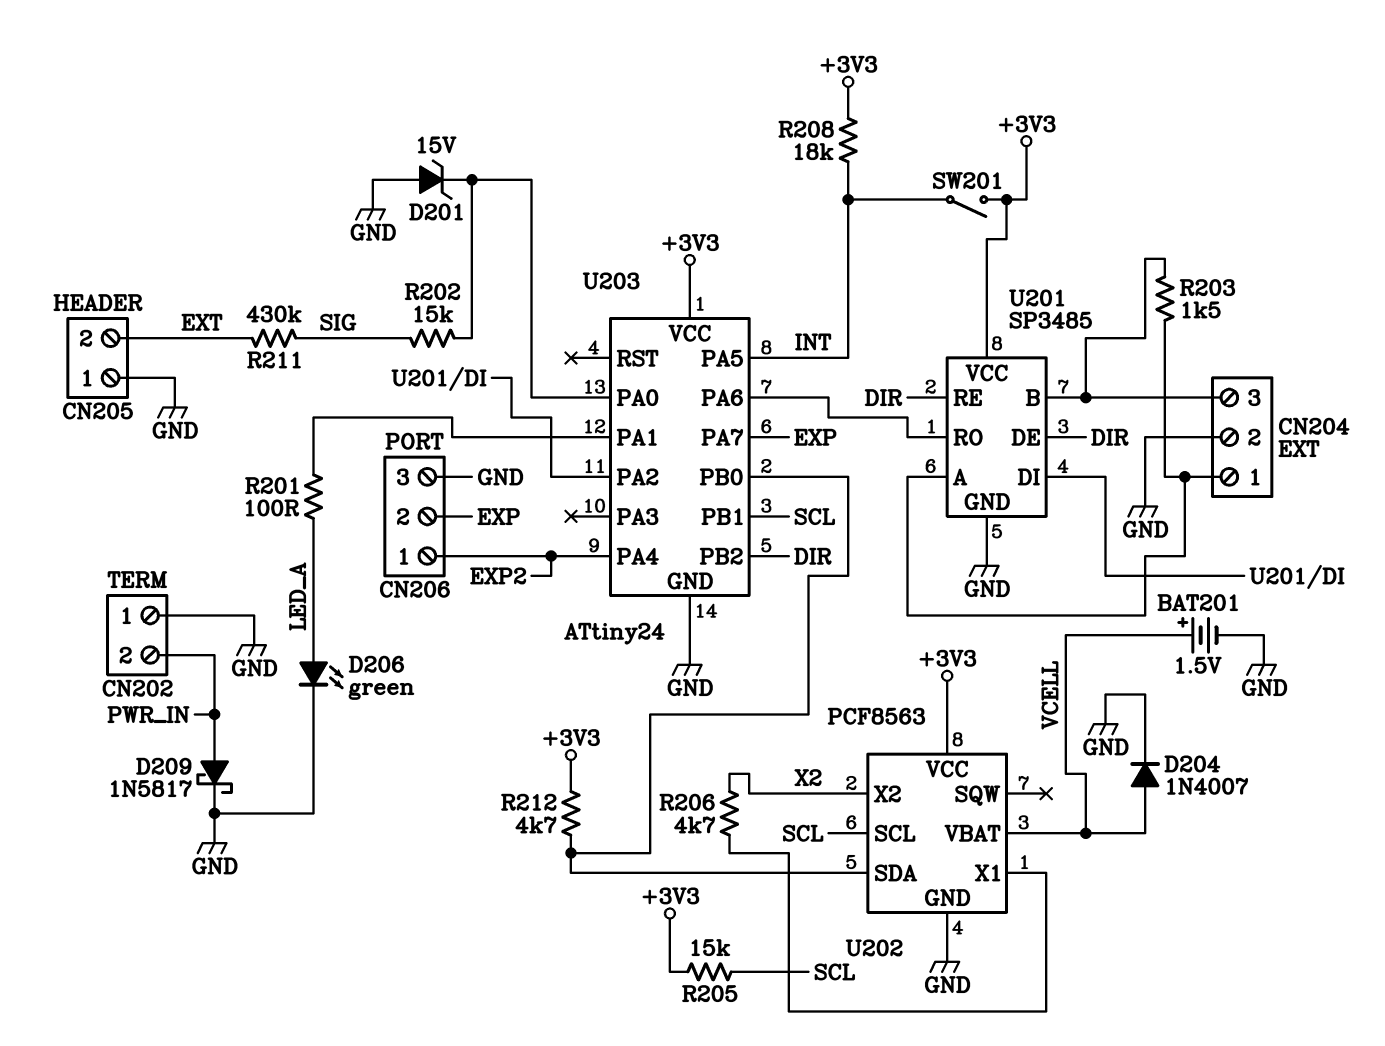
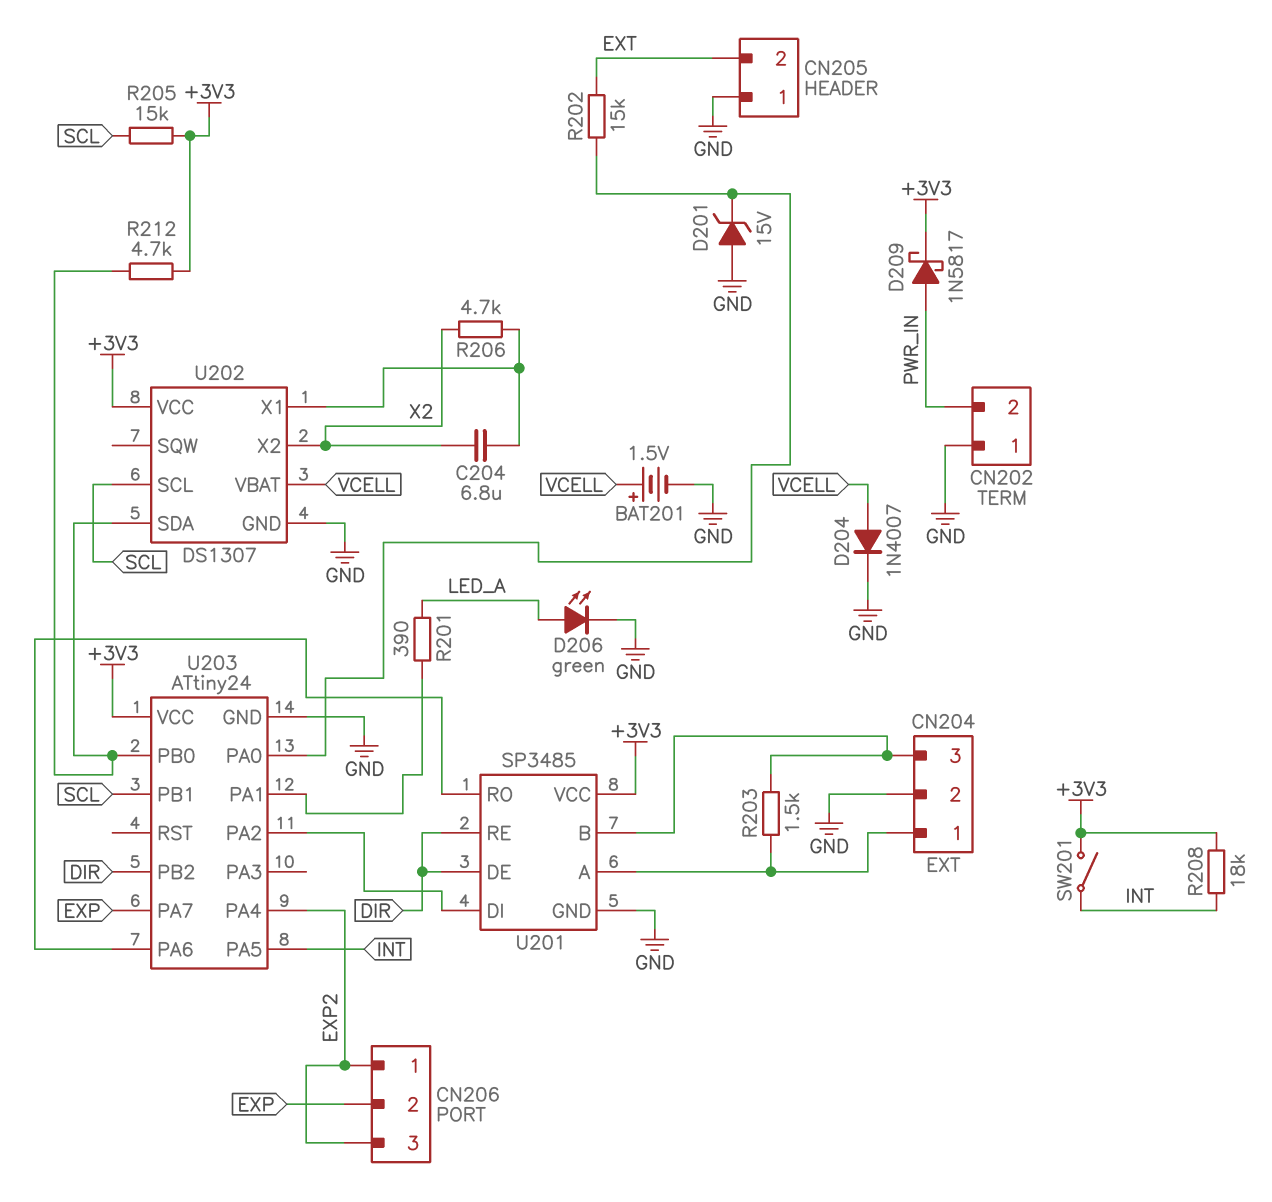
C204: none -> 6.8uF (U202/X1, X2)
CN206 pin 3: GND -> EXP2
D209: schottky 1N5817 (A PWR_IN, K GND) -> schottky 1N5817 (A PWR_IN, K +3V3)
R201: 100 (LED_A, U203/PA1) -> 390 (LED_A, U203/PA1)
R202: 15k (SIG, U203/PA0) -> 15k (EXT, U203/PA0)
R211: 430k (EXT, SIG) -> none
U202: PCF8563 -> DS1307

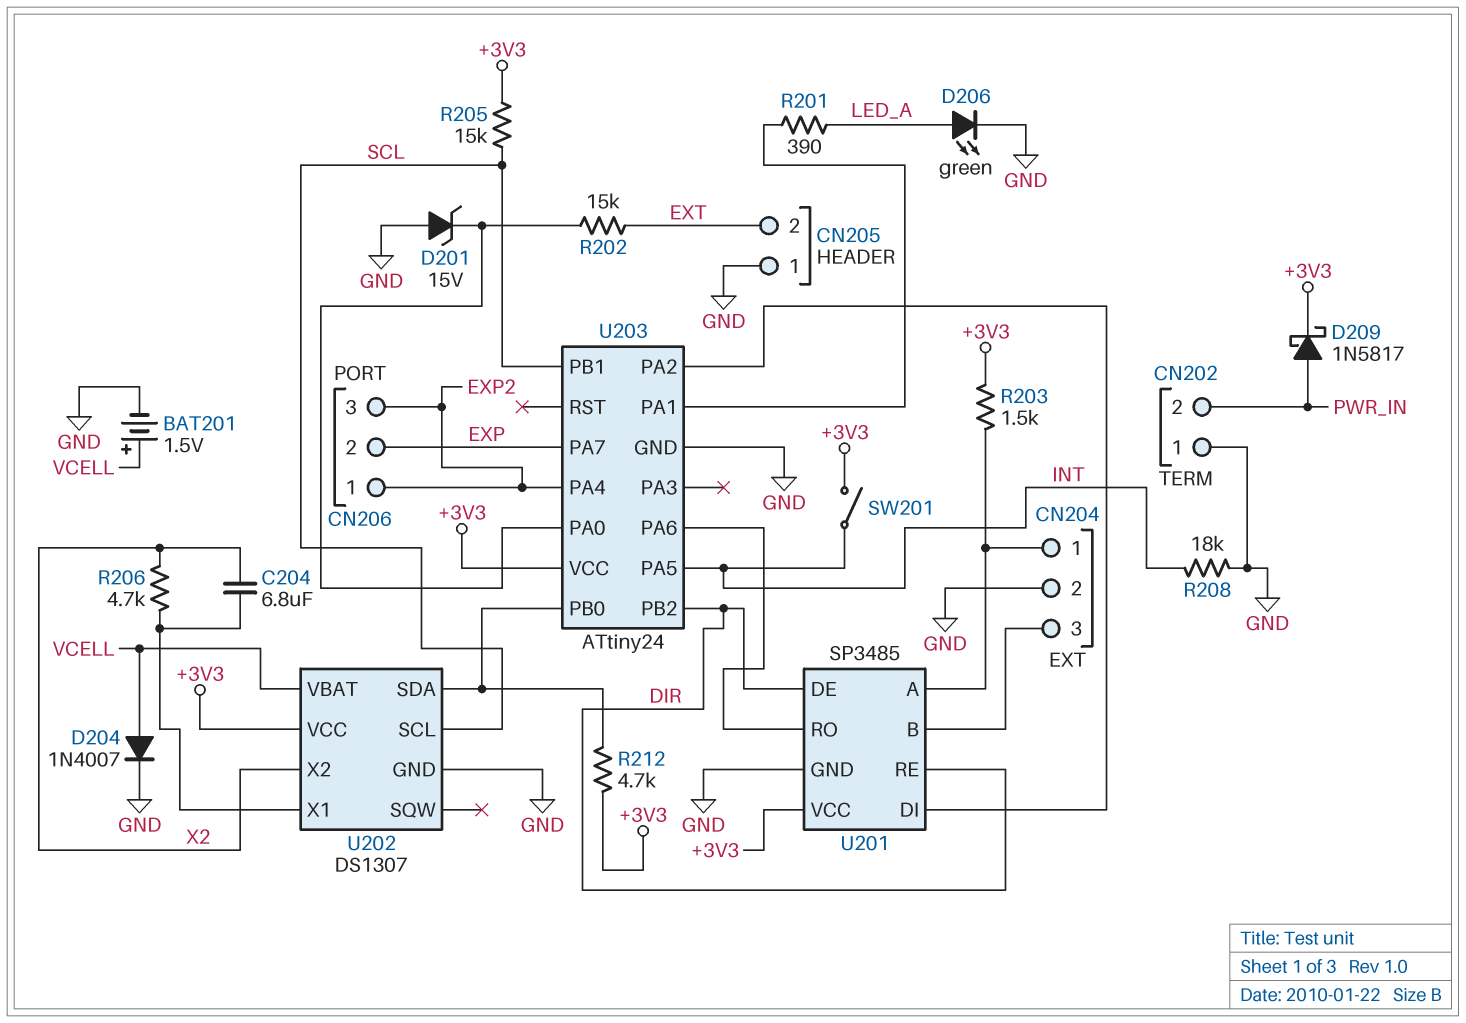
R203: 1.5k (CN204/1, CN204/3) -> 1.5k (+3V3, CN204/1)
R208: 18k (+3V3, INT) -> 18k (GND, INT)

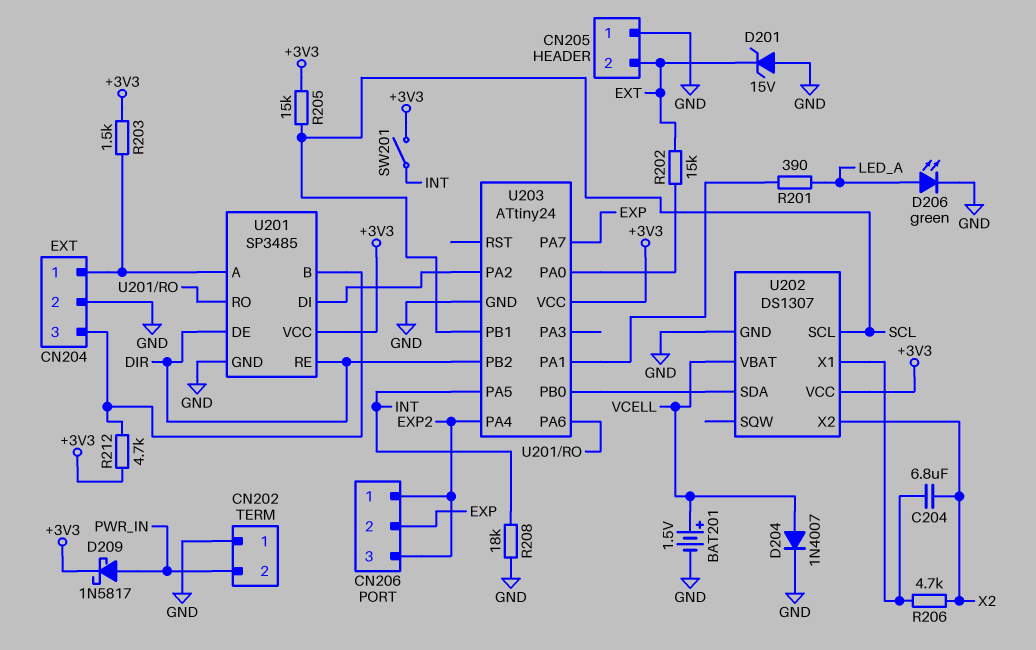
D201: zener 15V (A GND, K U203/PA0) -> zener 15V (A GND, K EXT)
R212: 4.7k (+3V3, U202/SDA) -> 4.7k (+3V3, CN204/3)

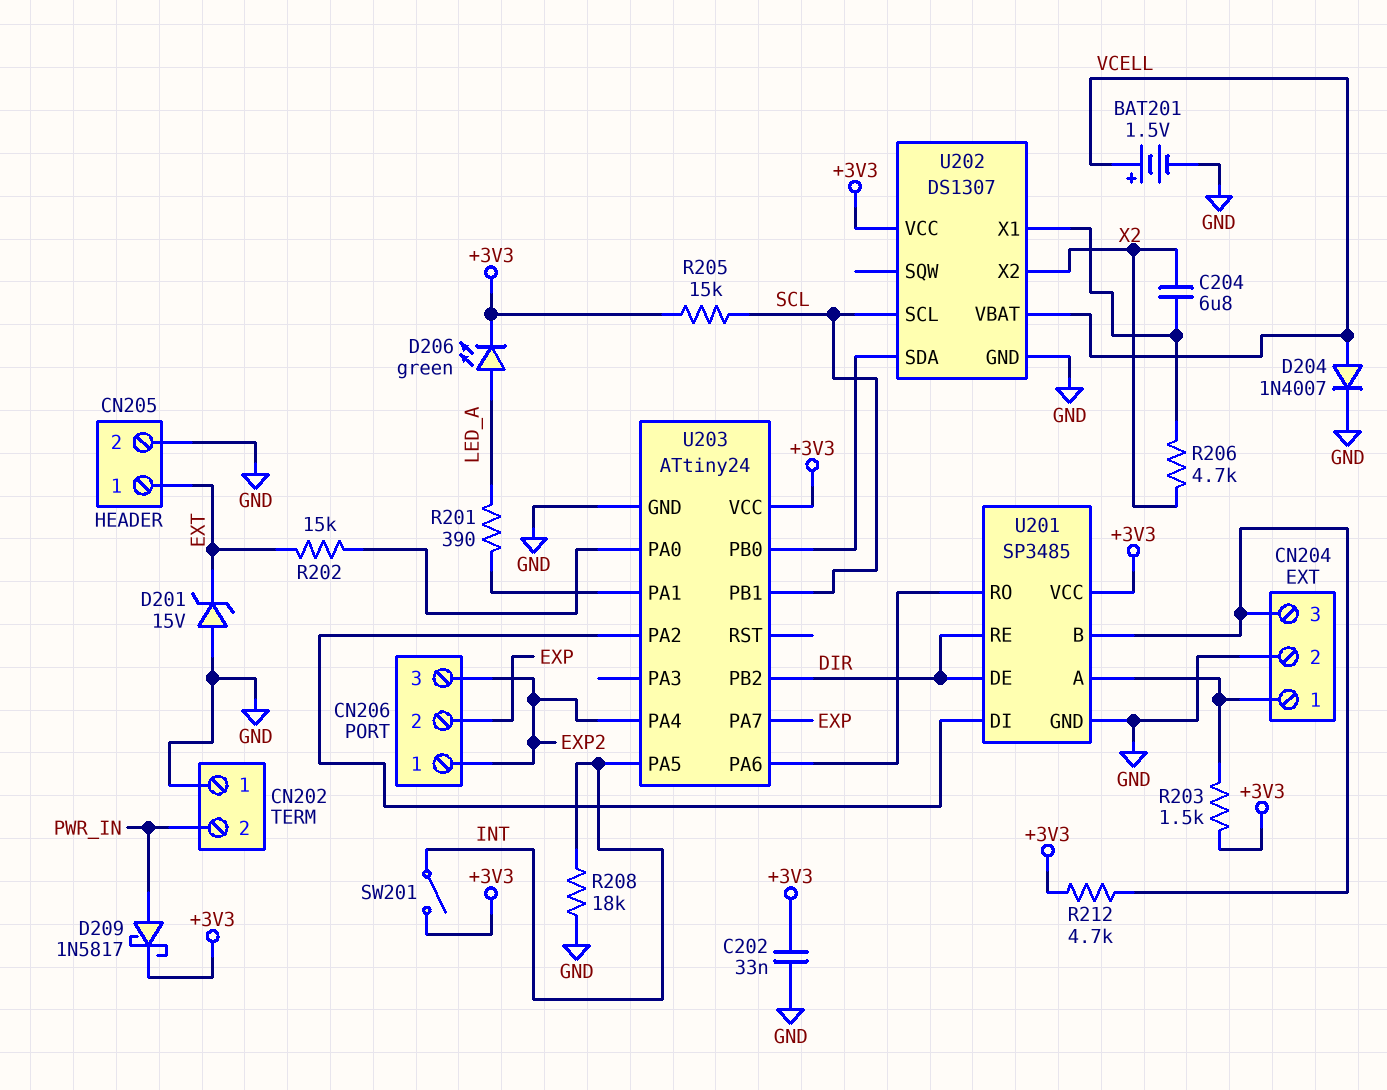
C202: none -> 33nF (+3V3, GND)
CN205 pin 1: GND -> EXT
CN205 pin 2: EXT -> GND
D206: LED green (A LED_A, K GND) -> LED green (A LED_A, K +3V3)

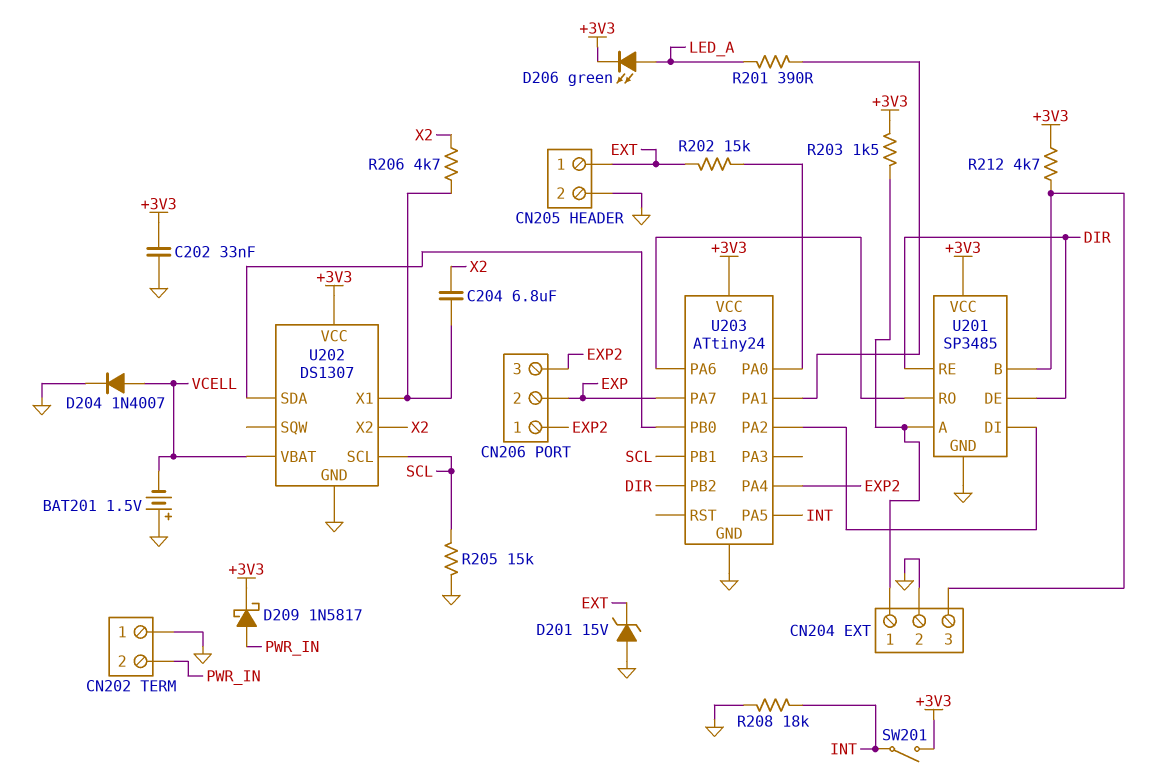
BAT201: 1.5V (plus VCELL, minus GND) -> 1.5V (plus GND, minus VCELL)
R205: 15k (+3V3, SCL) -> 15k (GND, SCL)

